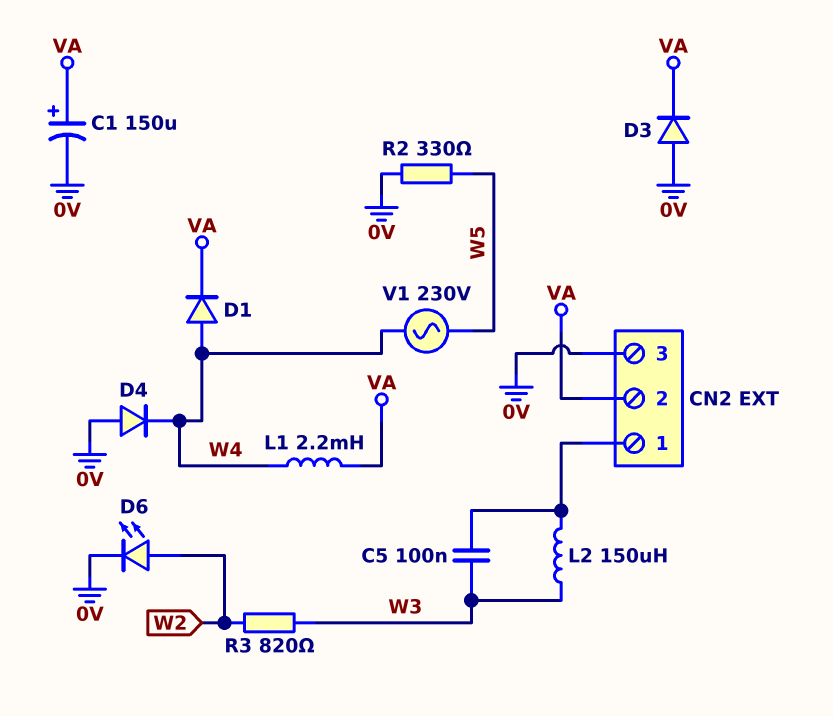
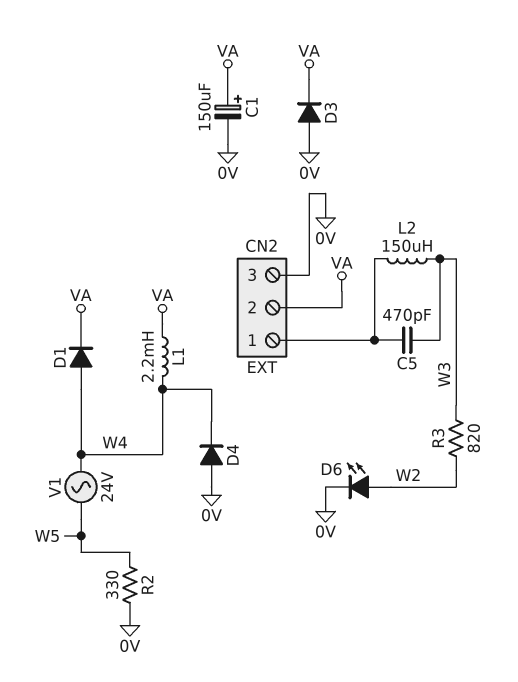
C5: 100nF (CN2/1, W3) -> 470pF (CN2/1, W3)
V1: AC 230V (W4, W5) -> AC 24V (W4, W5)

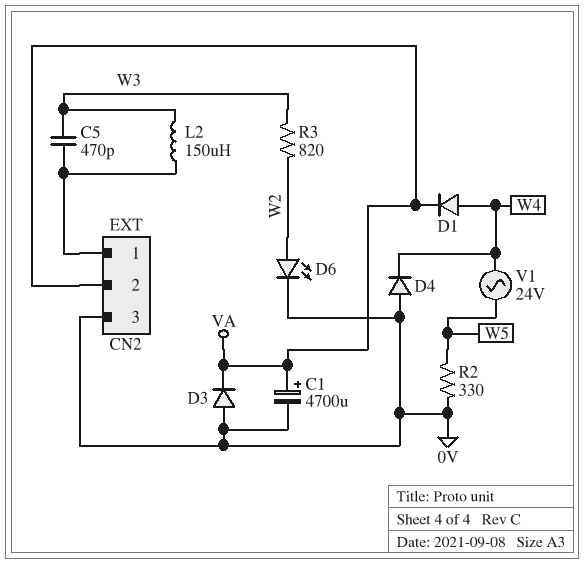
C1: 150uF (plus VA, minus 0V) -> 4700uF (plus VA, minus 0V)
L1: 2.2mH (VA, W4) -> none

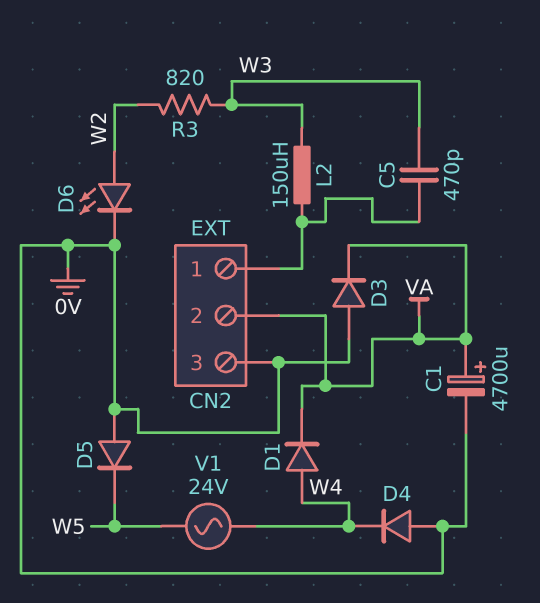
D5: none -> diode (A 0V, K W5)
R2: 330 (0V, W5) -> none

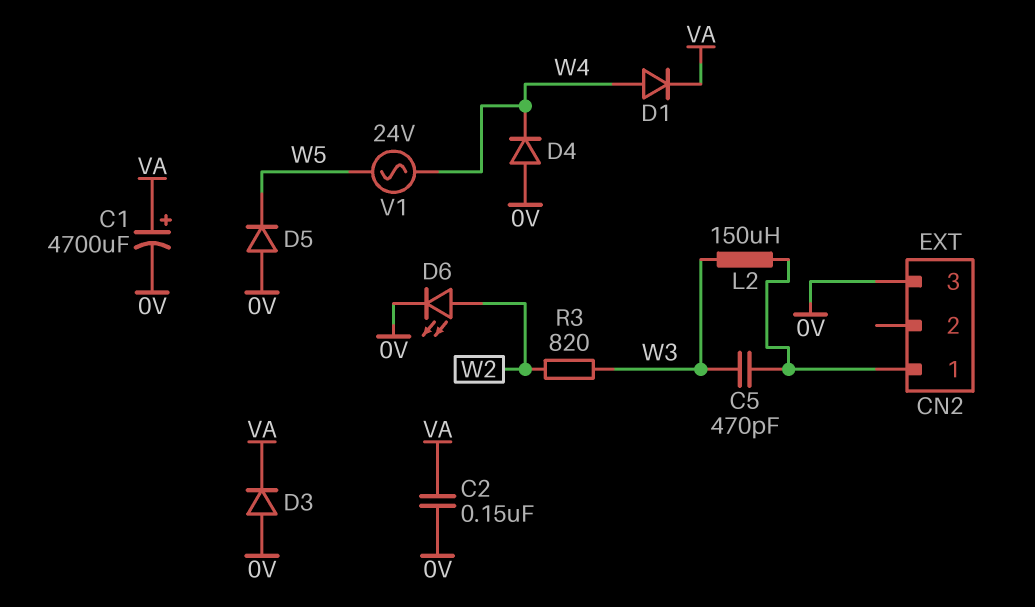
C2: none -> 150nF (0V, VA)
CN2 pin 2: VA -> none

